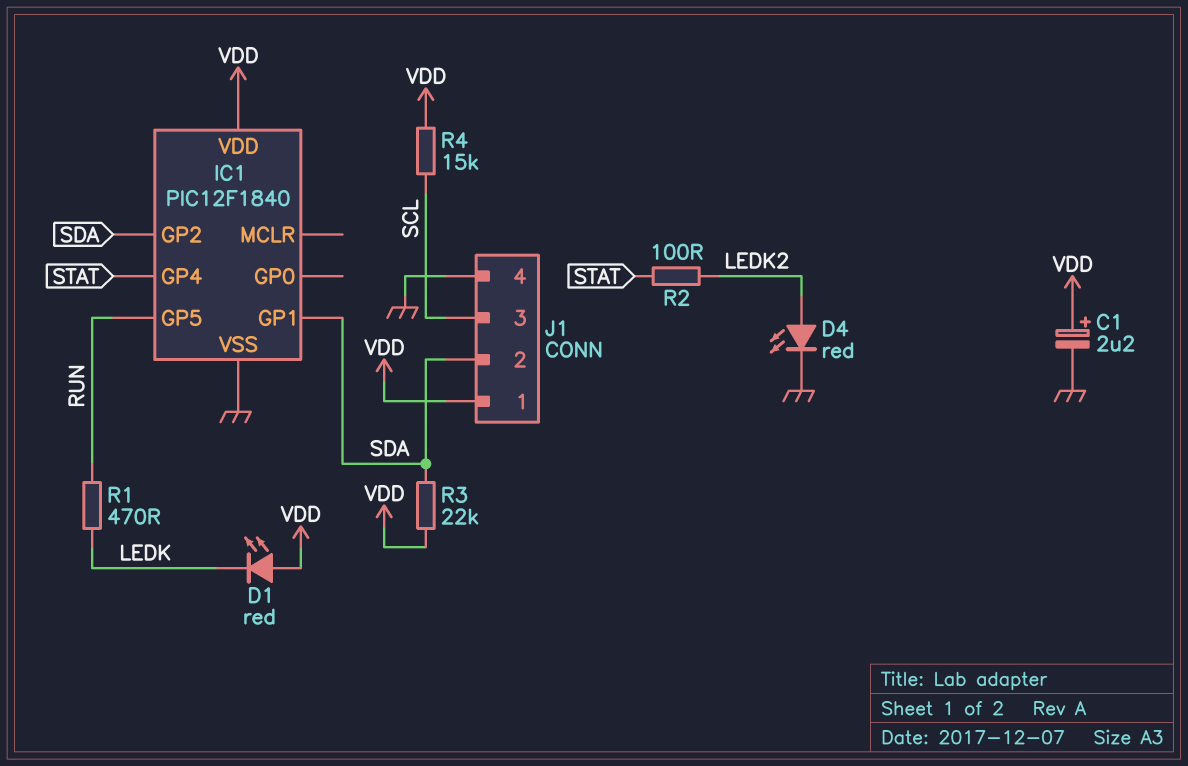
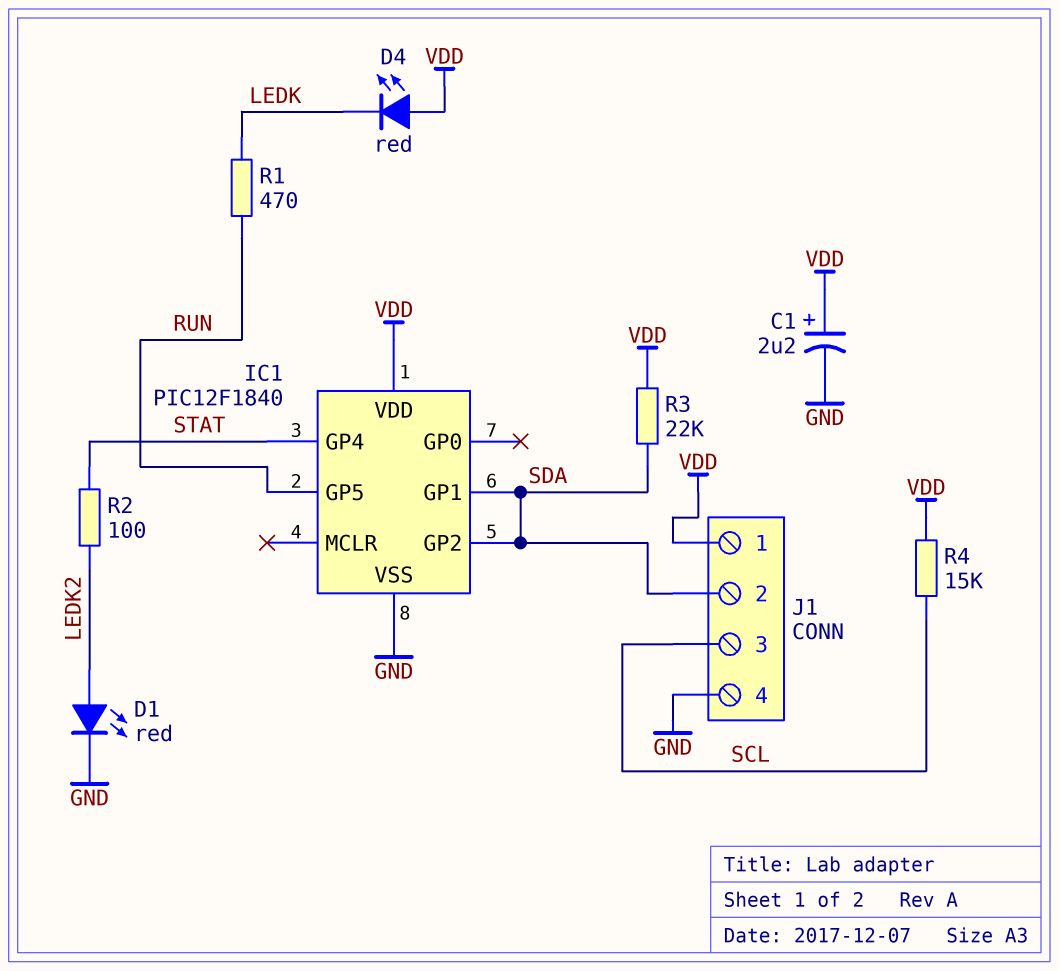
D1: LED red (A VDD, K LEDK) -> LED red (A LEDK2, K GND)
D4: LED red (A LEDK2, K GND) -> LED red (A VDD, K LEDK)

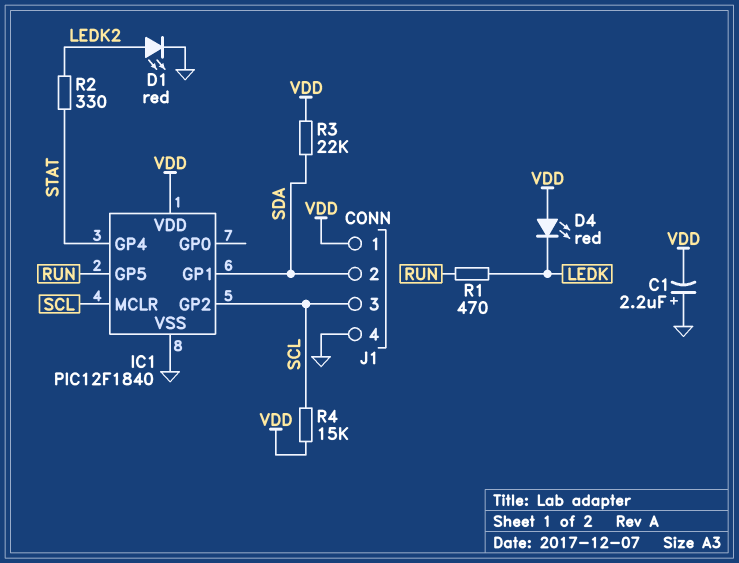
C1: 2.2uF (plus VDD, minus GND) -> 2.2uF (plus GND, minus VDD)
IC1 pin GP2: SDA -> SCL
IC1 pin MCLR: none -> SCL
R2: 100 (LEDK2, STAT) -> 330 (LEDK2, STAT)

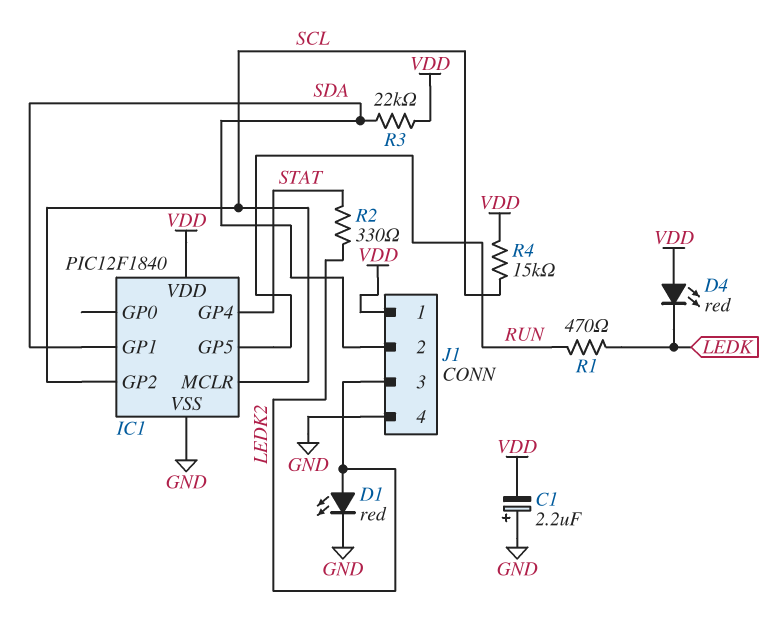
J1 pin 3: SCL -> LEDK2

